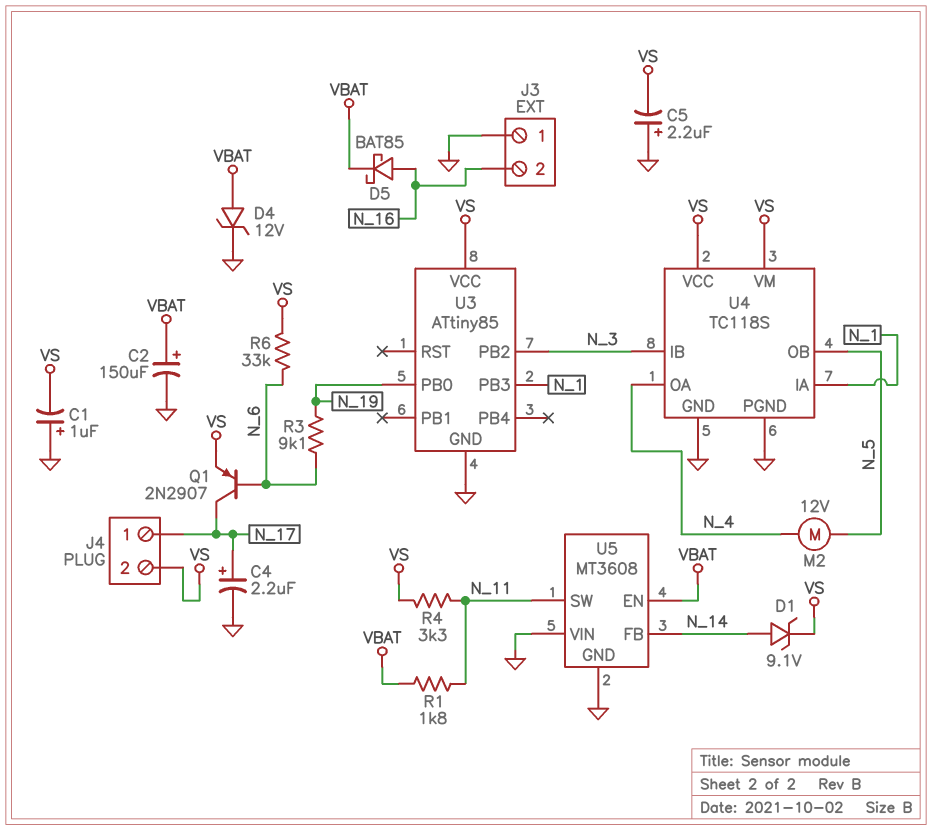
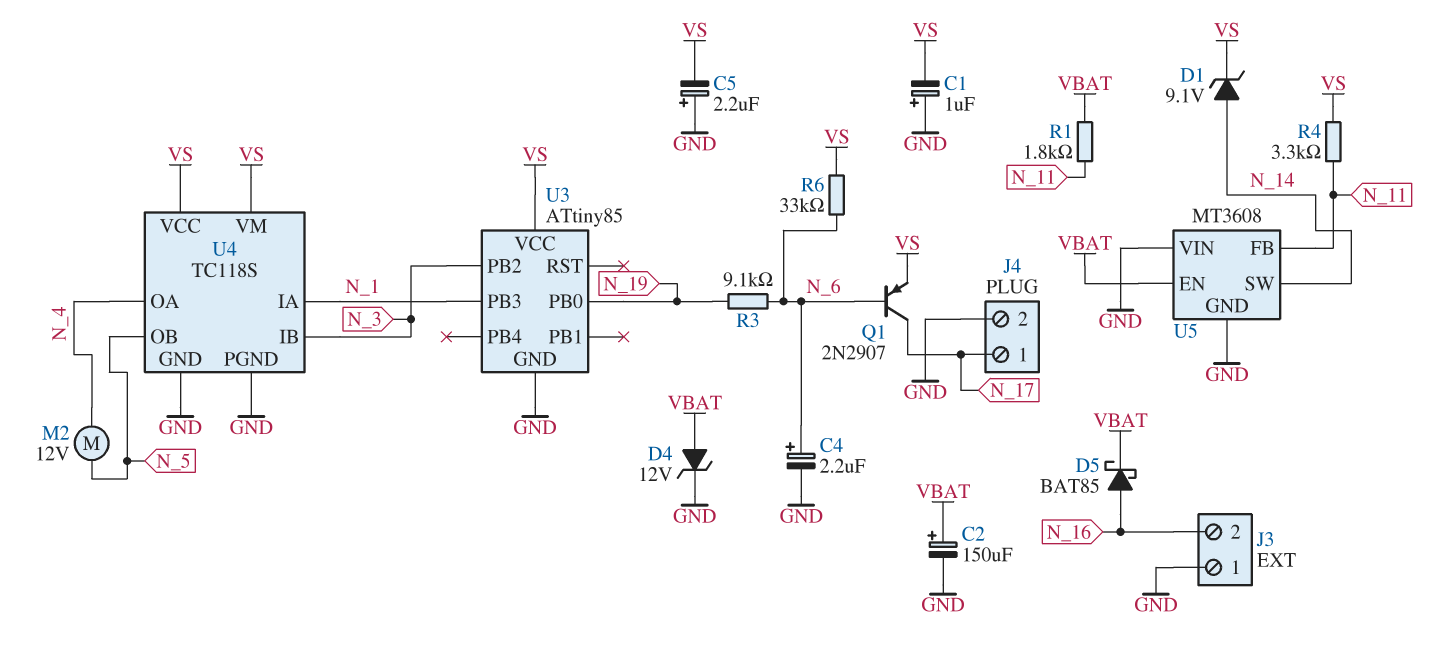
C4: 2.2uF (plus N_17, minus GND) -> 2.2uF (plus N_6, minus GND)
J4 pin 2: VS -> GND
U5 pin FB: N_14 -> N_11
U5 pin SW: N_11 -> N_14

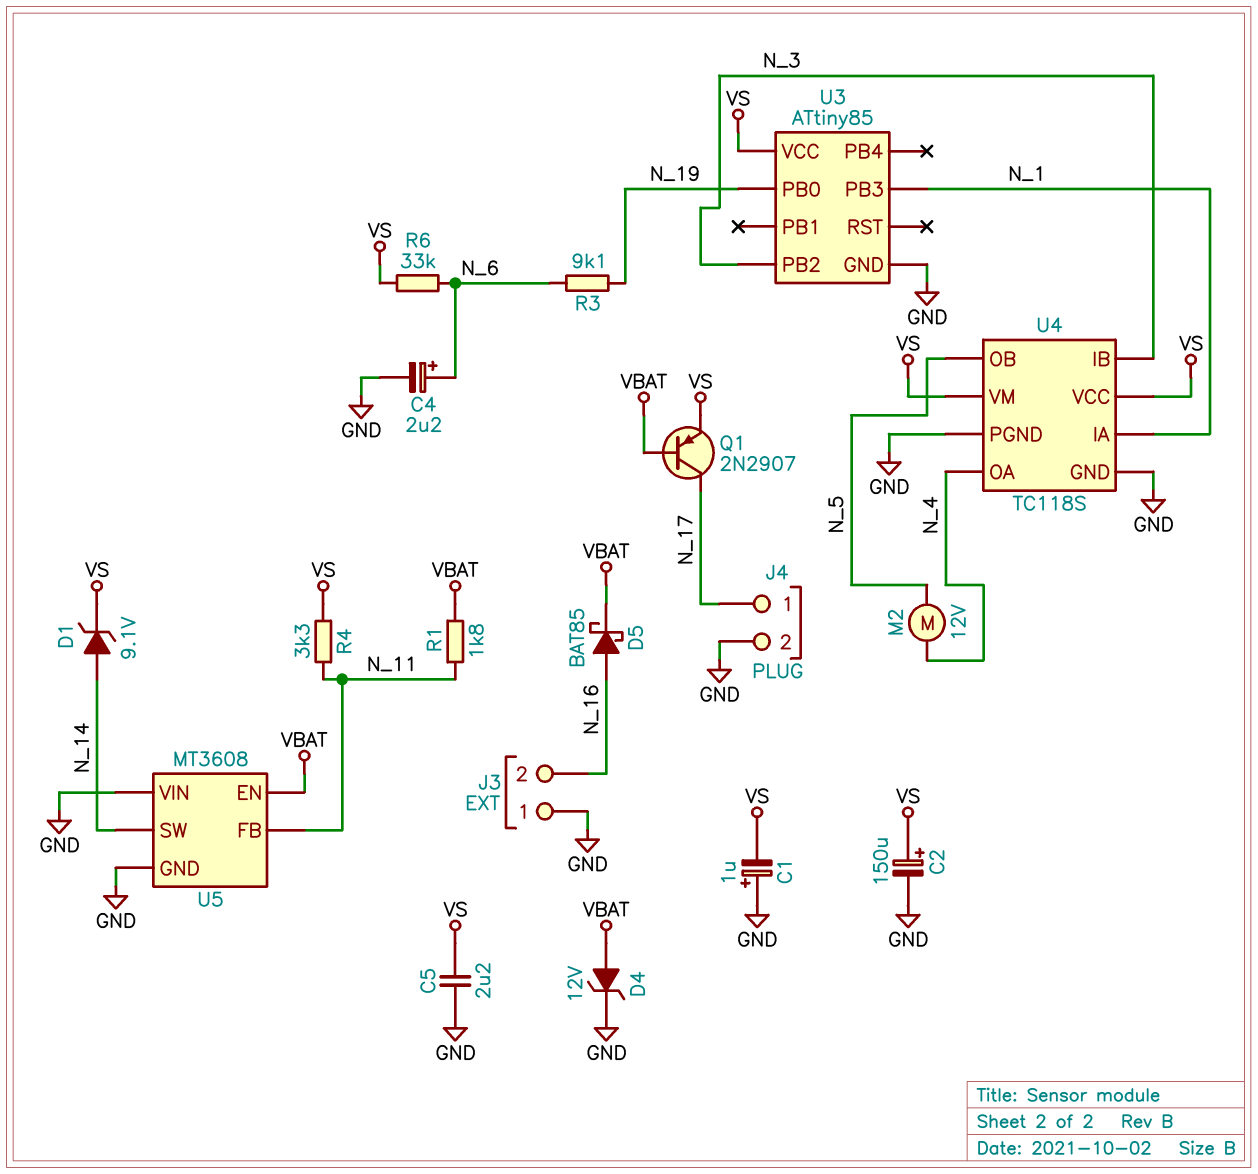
C2: 150uF (plus VBAT, minus GND) -> 150uF (plus VS, minus GND)
C5: 2.2uF (plus GND, minus VS) -> 2.2uF (GND, VS)
Q1: PNP 2N2907 (B N_6, C N_17, E VS) -> PNP 2N2907 (B VBAT, C N_17, E VS)

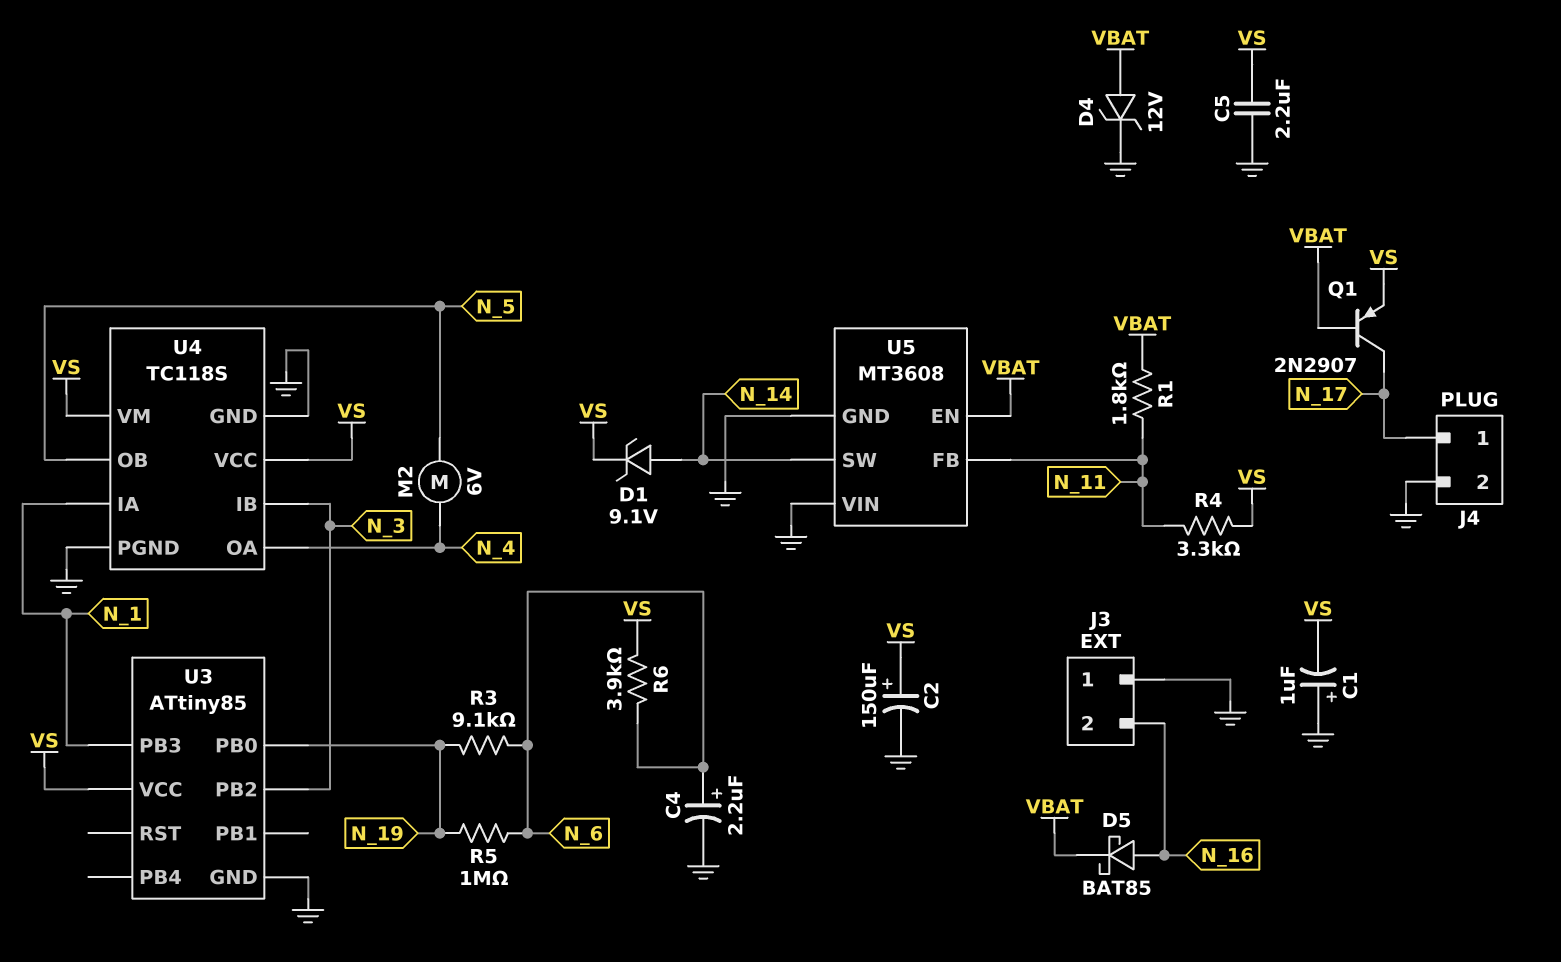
M2: motor 12V (N_4, N_5) -> motor 6V (N_4, N_5)
R5: none -> 1M (N_6, N_19)
R6: 33k (N_6, VS) -> 3.9k (N_6, VS)

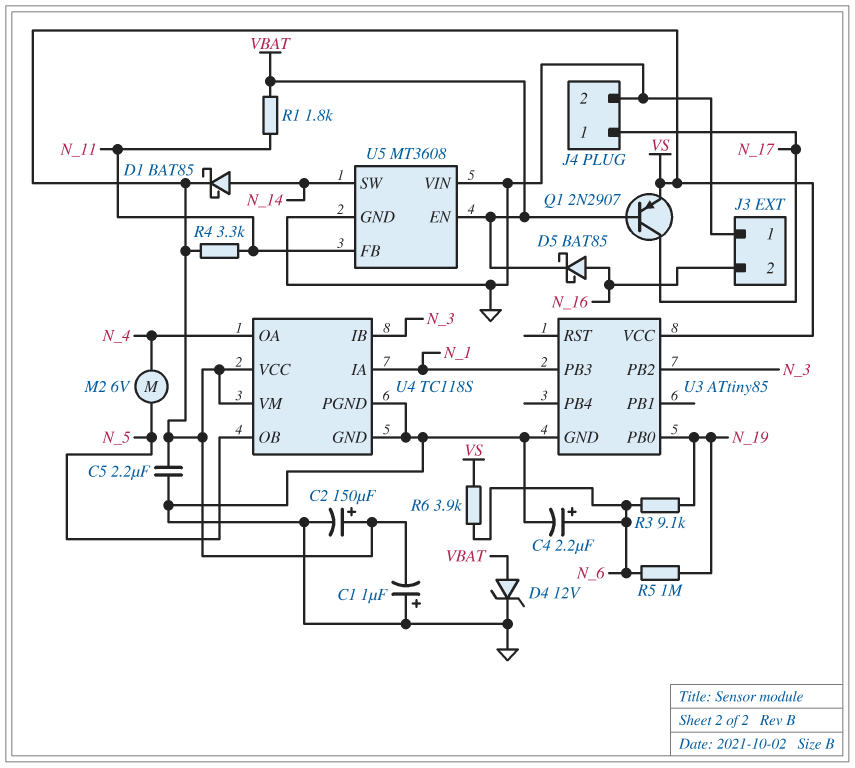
D1: zener 9.1V (A N_14, K VS) -> schottky BAT85 (A N_14, K VS)

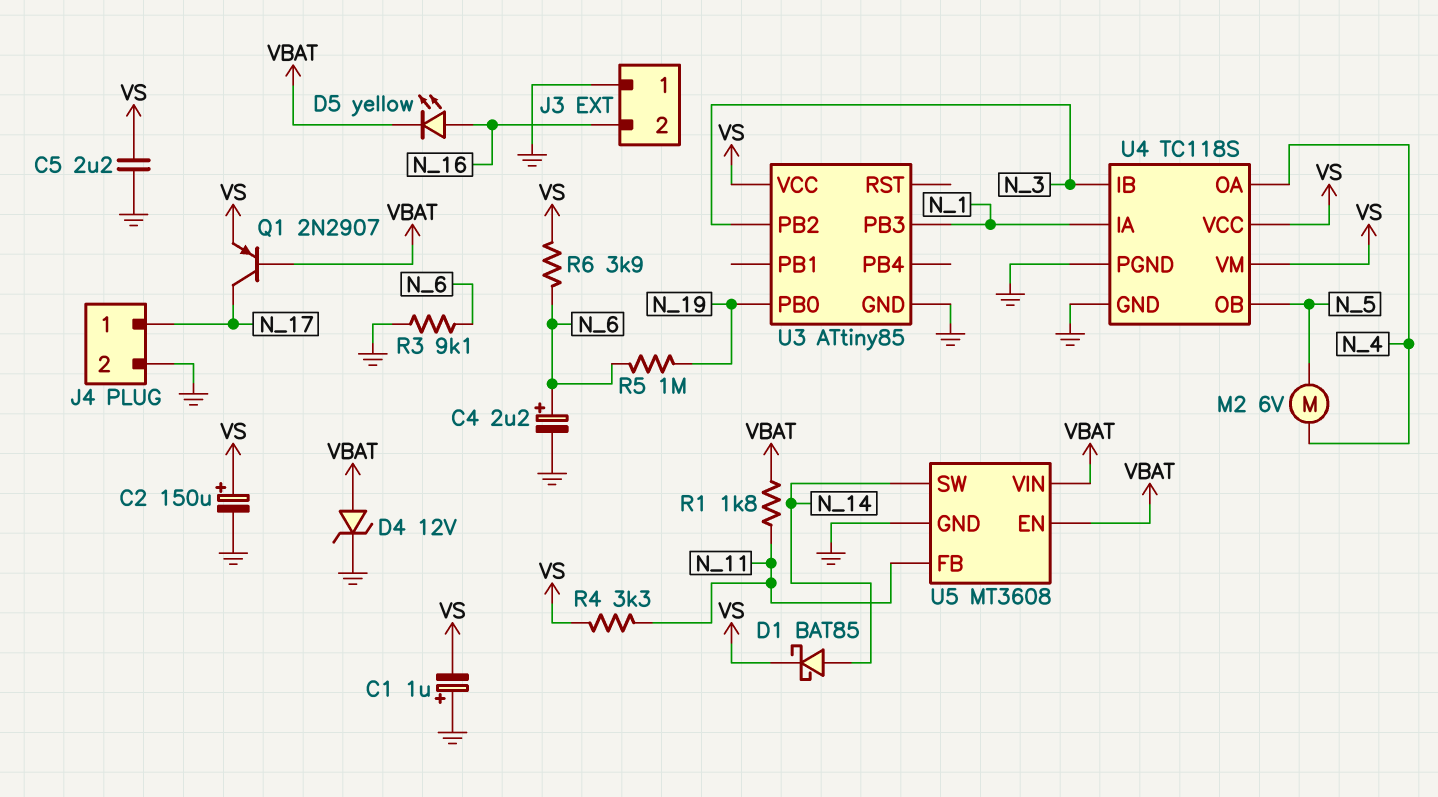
D5: schottky BAT85 (A N_16, K VBAT) -> LED yellow (A N_16, K VBAT)
R3: 9.1k (N_6, N_19) -> 9.1k (GND, N_6)
U5 pin VIN: GND -> VBAT

